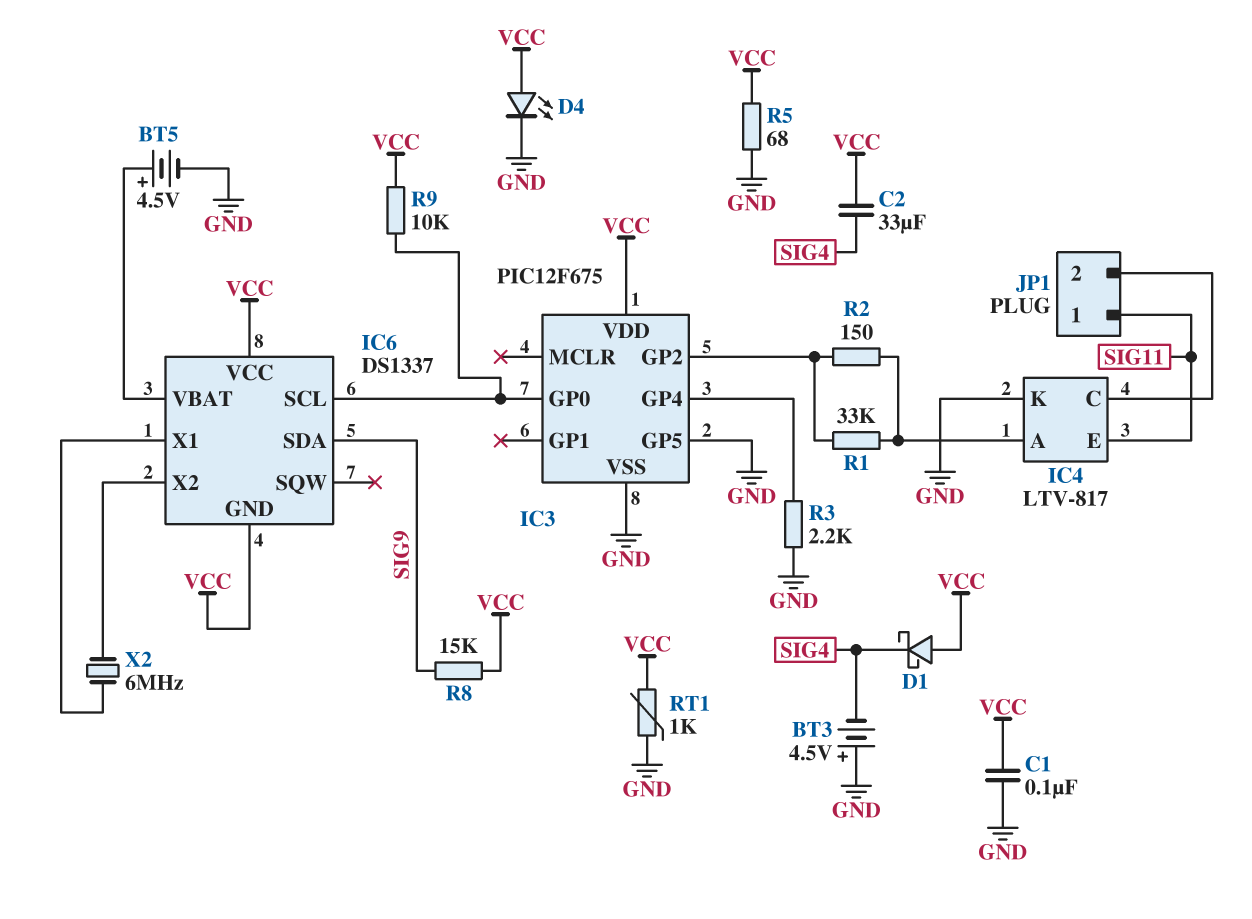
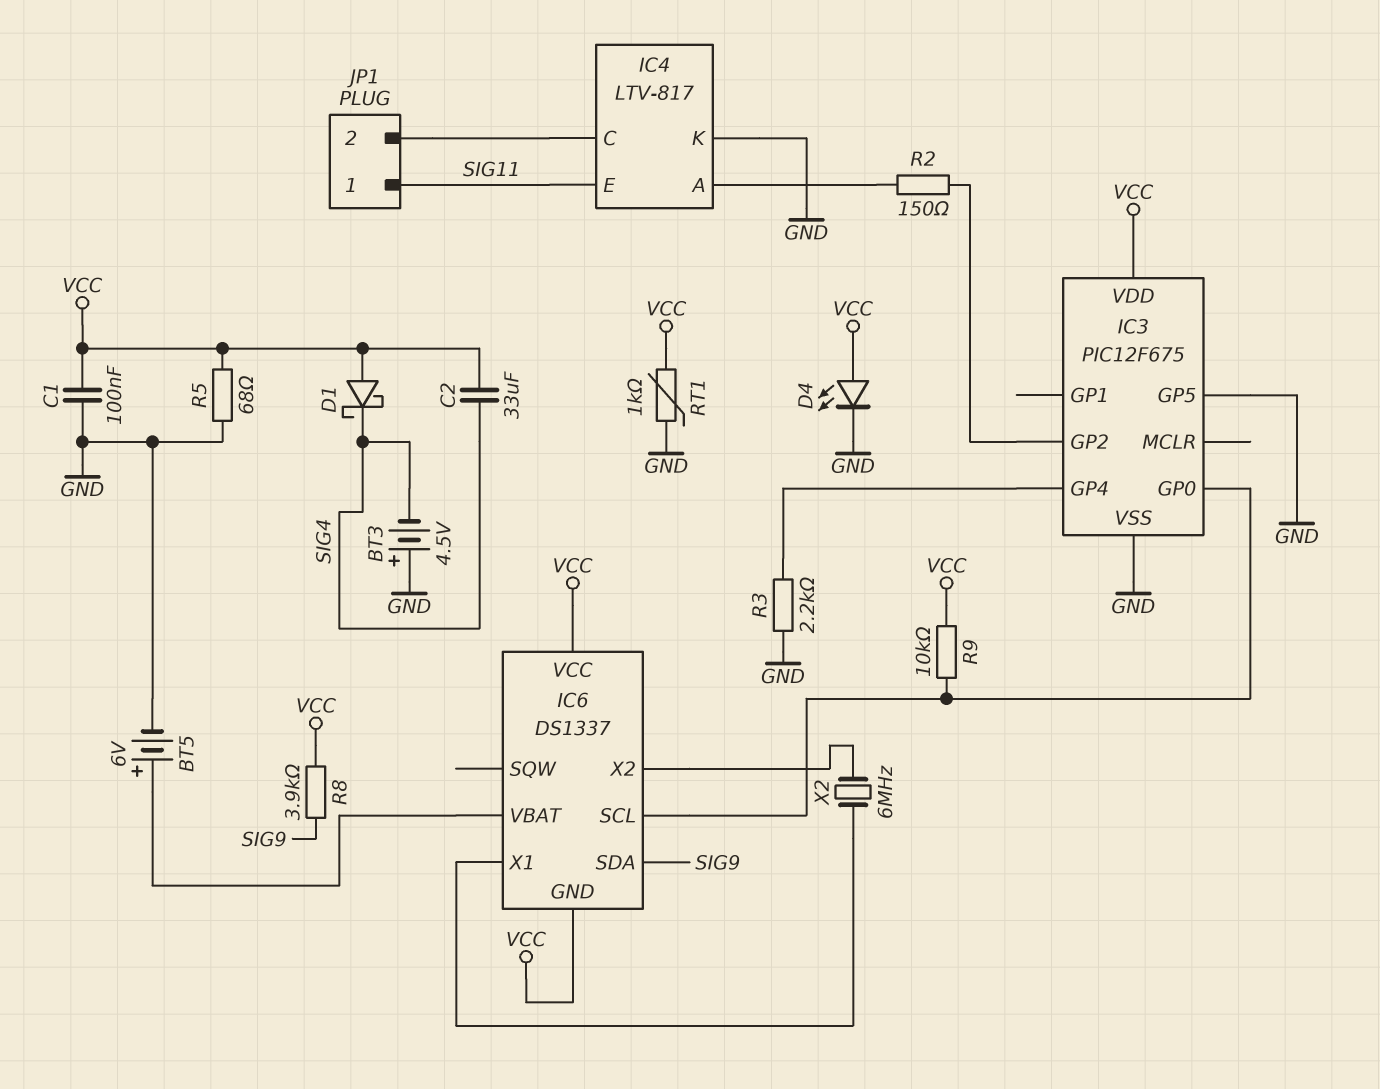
BT5: 4.5V (plus IC6/VBAT, minus GND) -> 6V (plus IC6/VBAT, minus GND)
R1: 33k (IC3/GP2, IC4/A) -> none
R8: 15k (SIG9, VCC) -> 3.9k (SIG9, VCC)

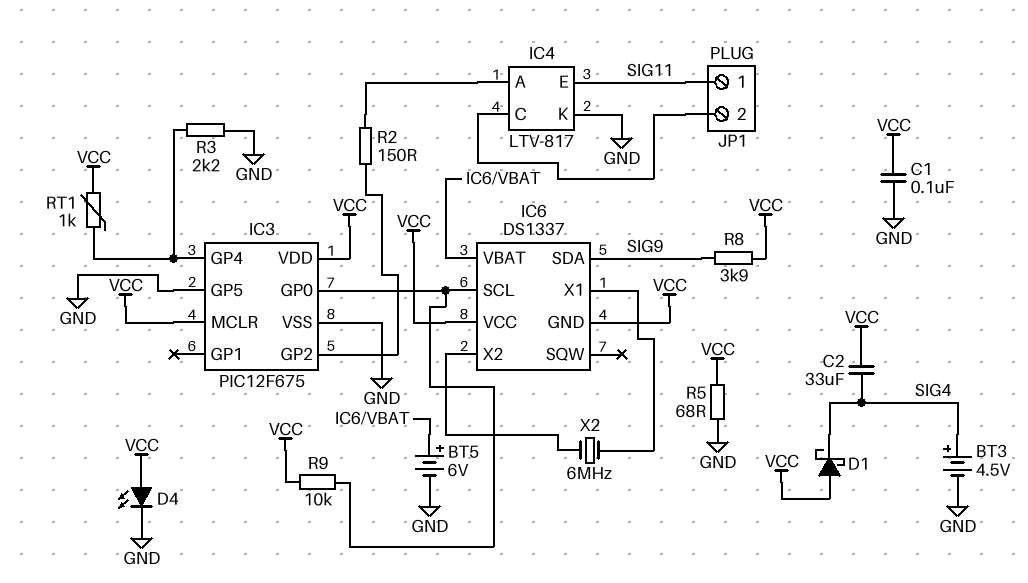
BT3: 4.5V (plus GND, minus SIG4) -> 4.5V (plus SIG4, minus GND)
IC3 pin MCLR: none -> VCC
RT1: 1k (GND, VCC) -> 1k (IC3/GP4, VCC)

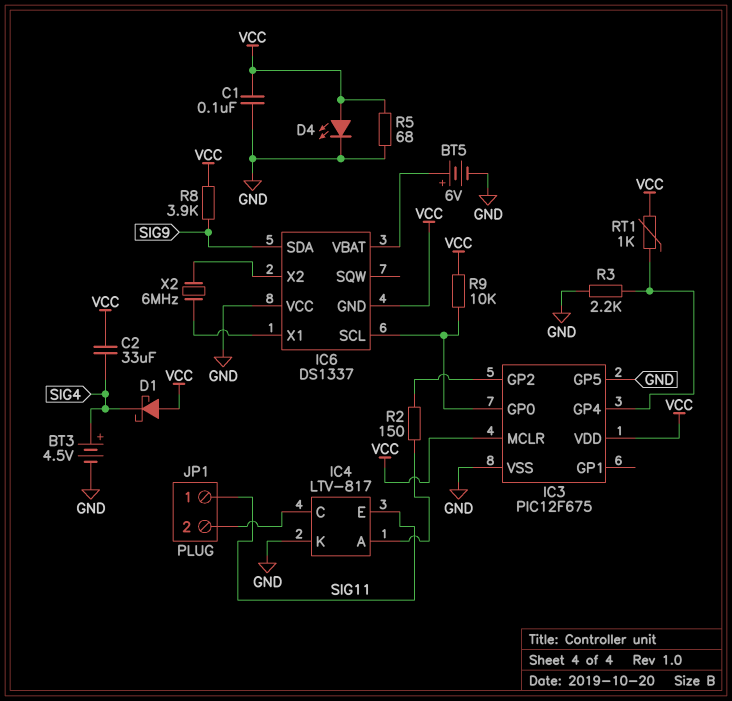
IC6 pin VCC: VCC -> GND

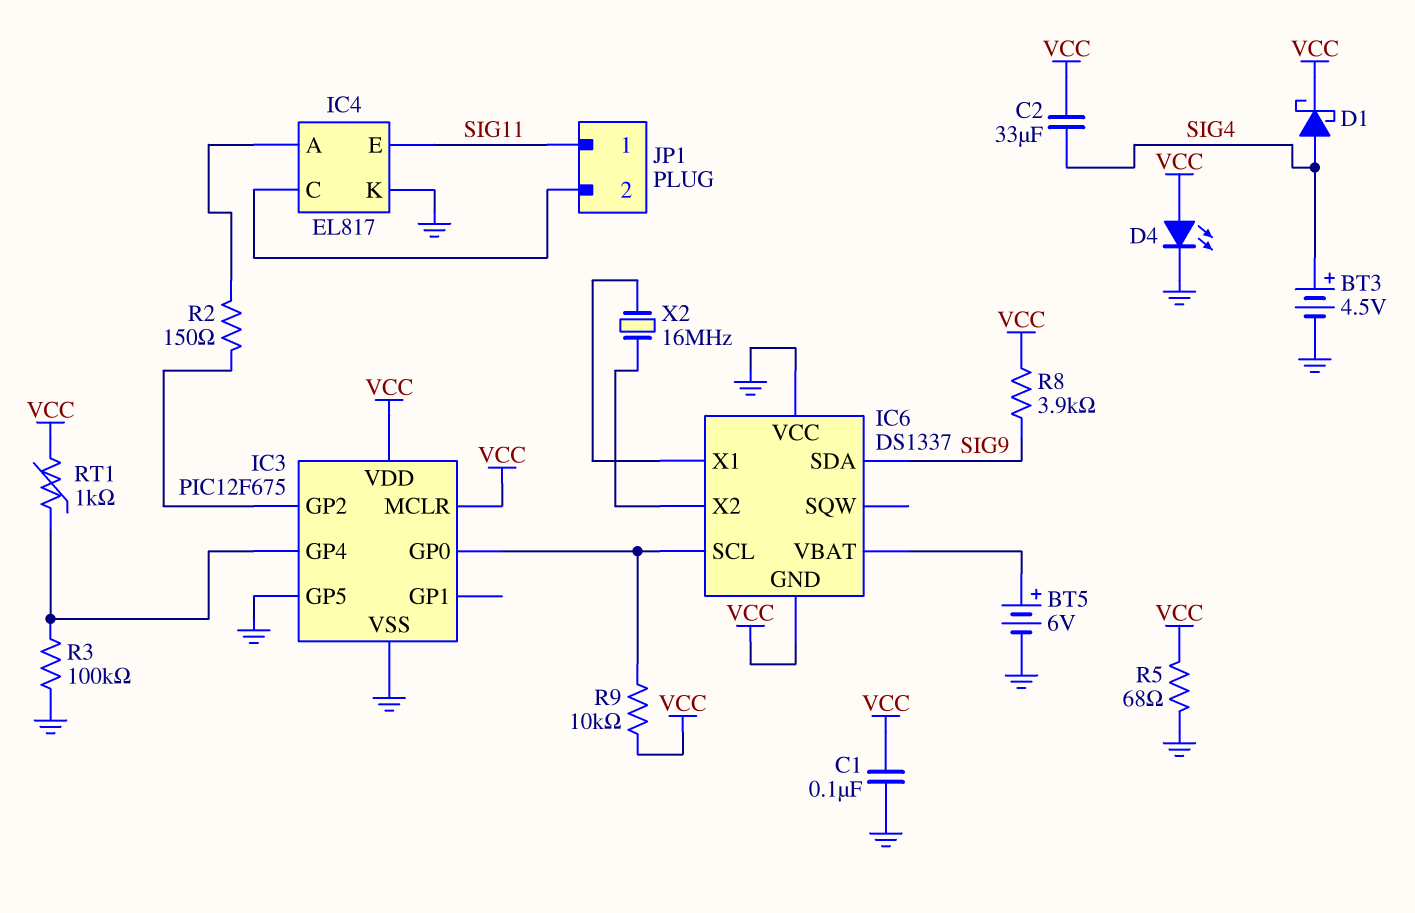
D1: schottky (A VCC, K SIG4) -> schottky (A SIG4, K VCC)
IC4: LTV-817 -> EL817
R3: 2.2k (GND, IC3/GP4) -> 100k (GND, IC3/GP4)
X2: 6MHz (IC6/X1, IC6/X2) -> 16MHz (IC6/X1, IC6/X2)

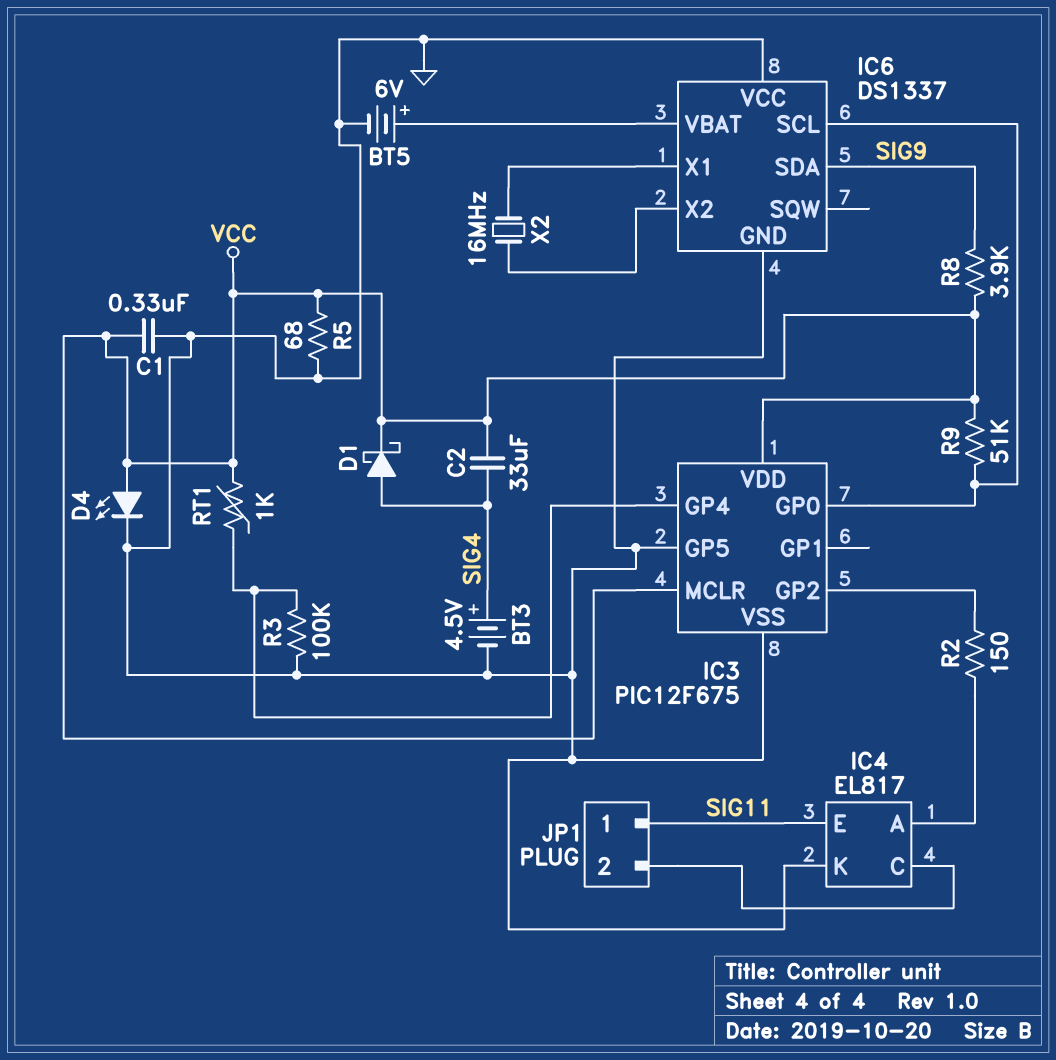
C1: 100nF (GND, VCC) -> 330nF (GND, VCC)
IC6 pin GND: VCC -> GND
R9: 10k (IC3/GP0, VCC) -> 51k (IC3/GP0, VCC)

